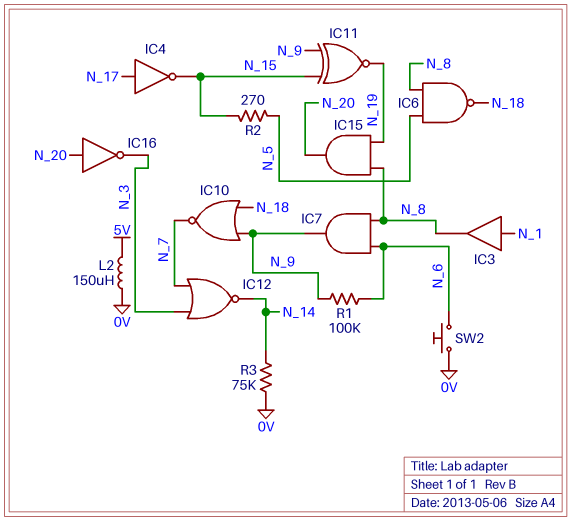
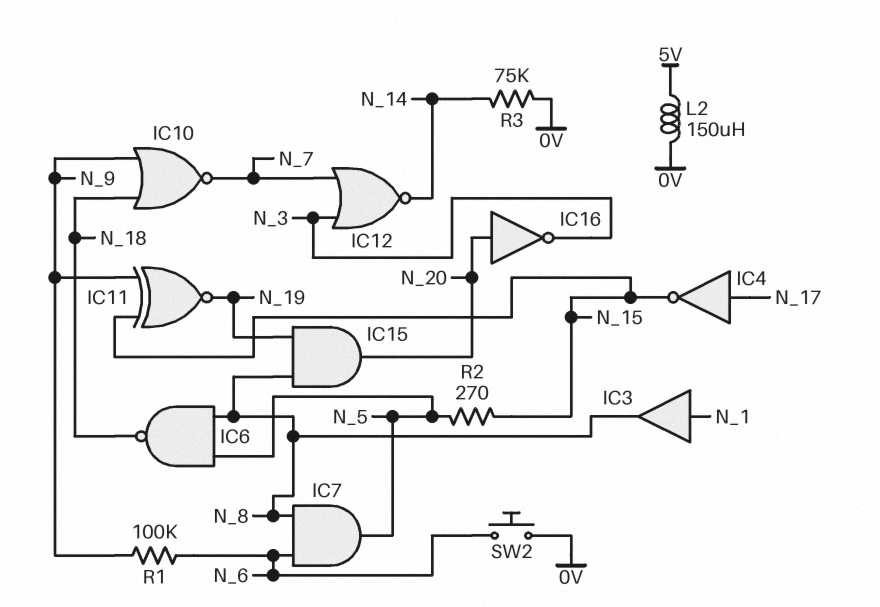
IC7: AND (in N_6, in N_8, out N_9) -> AND (in N_6, in N_8, out N_5)

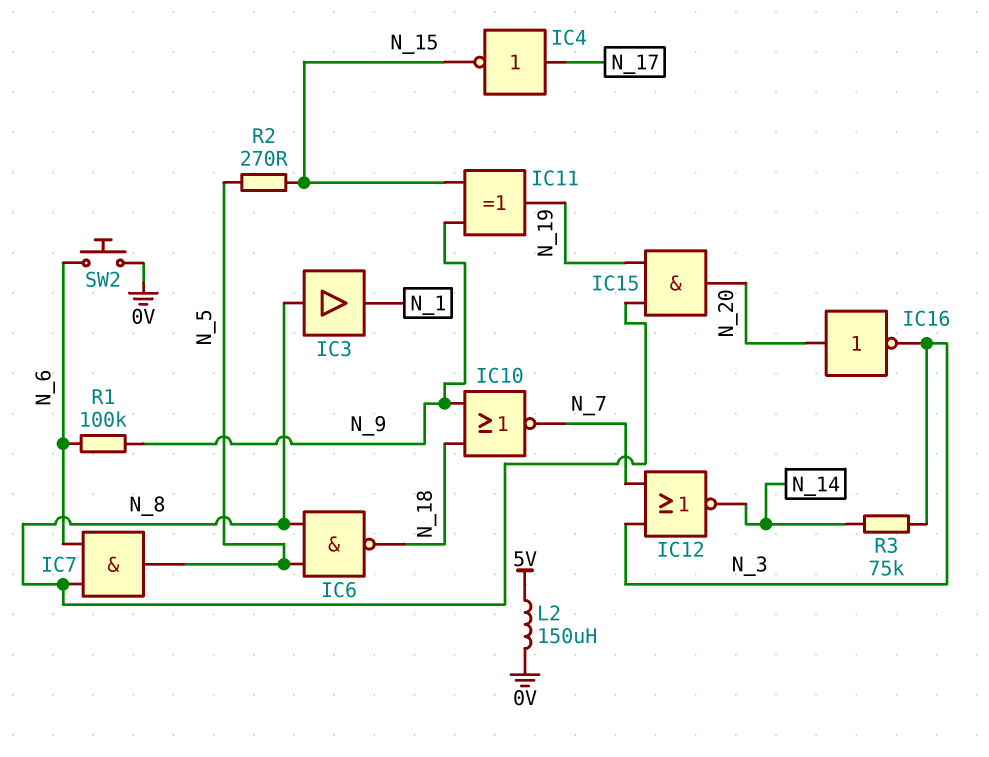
IC3: buffer (in N_1, out N_8) -> buffer (in N_8, out N_1)
IC11: XNOR (in N_9, in N_15, out N_19) -> XOR (in N_9, in N_15, out N_19)
R3: 75k (0V, N_14) -> 75k (N_3, N_14)

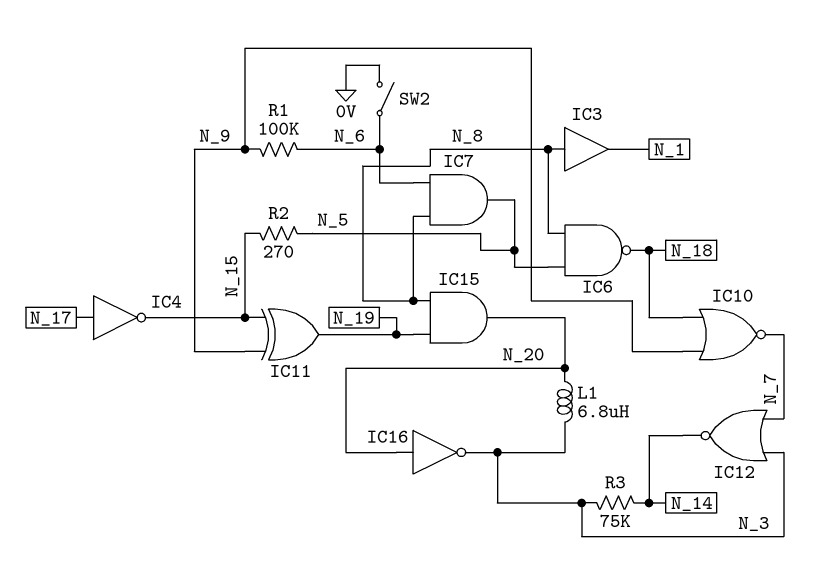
L1: none -> 6.8uH (N_3, N_20)
L2: 150uH (0V, 5V) -> none
SW2: button (0V, N_6) -> switch (0V, N_6)

